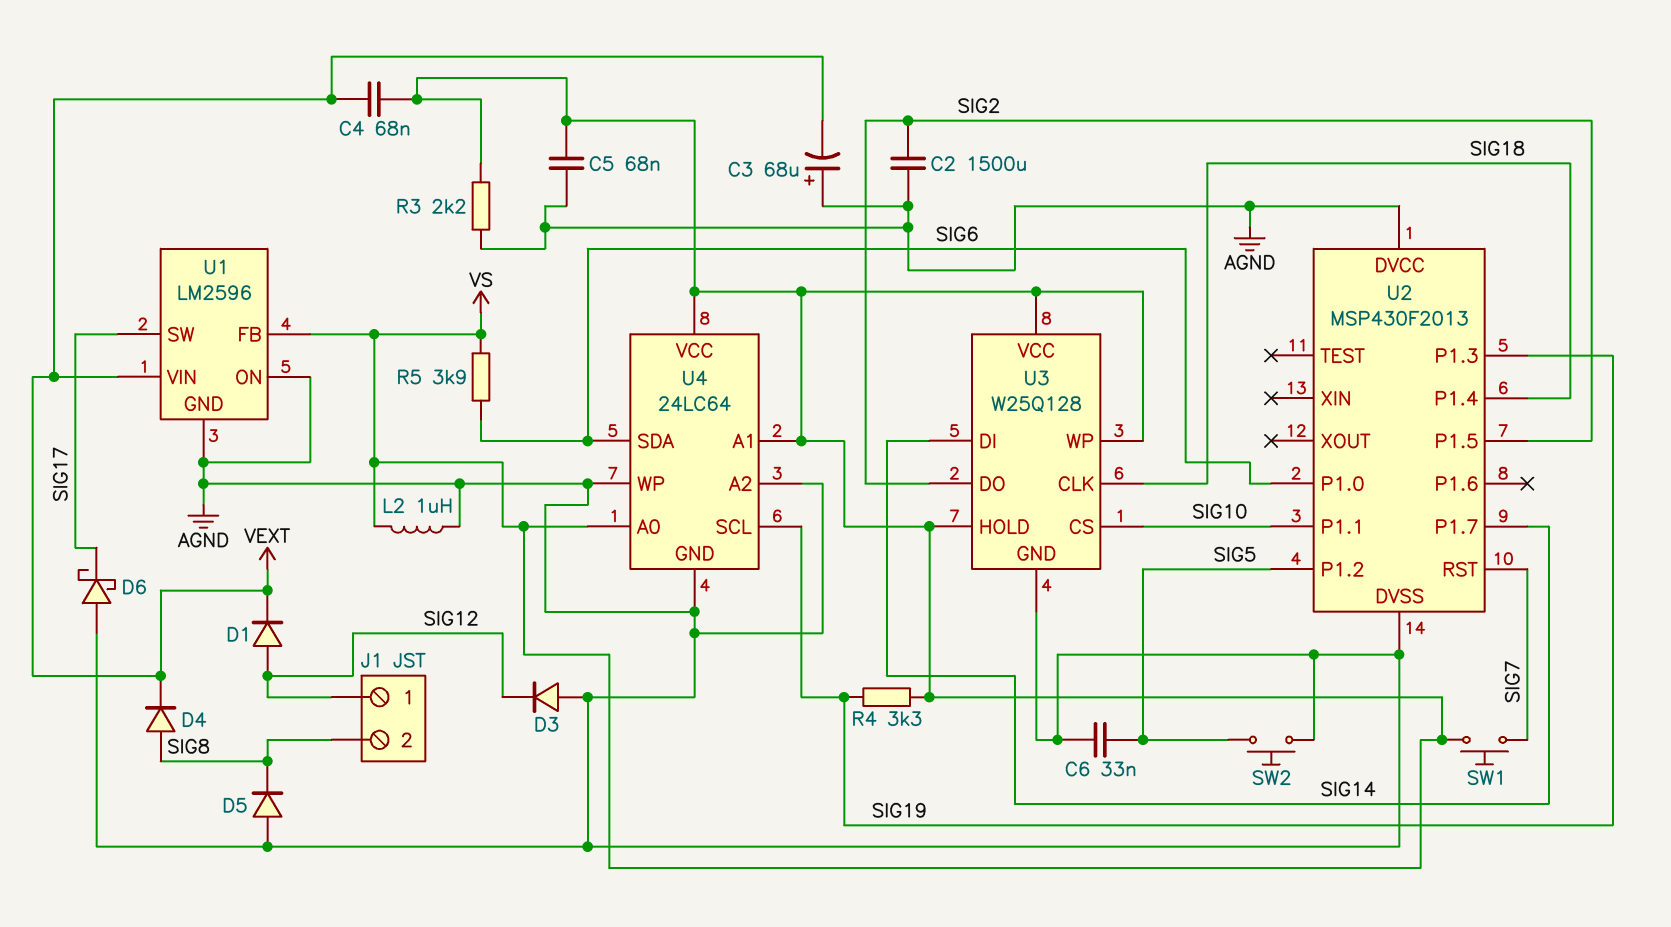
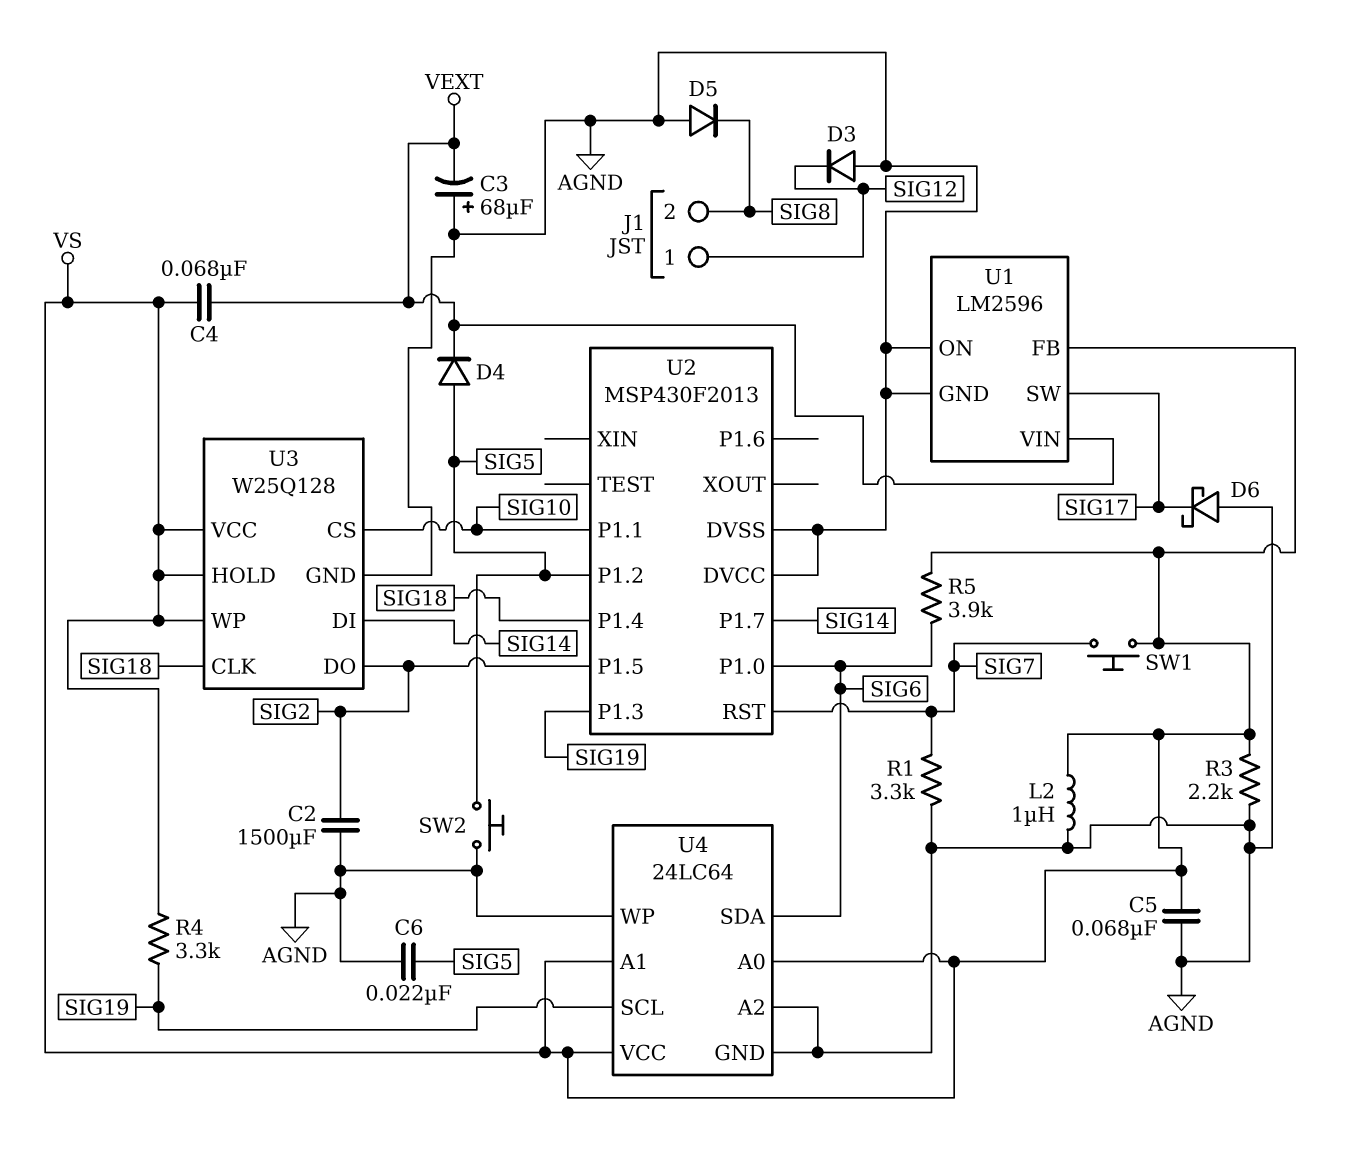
C6: 33nF (AGND, SIG5) -> 22nF (AGND, SIG5)
D1: diode (A SIG12, K VEXT) -> none
D4: diode (A SIG8, K VEXT) -> diode (A SIG5, K VEXT)
R1: none -> 3.3k (AGND, SIG7)

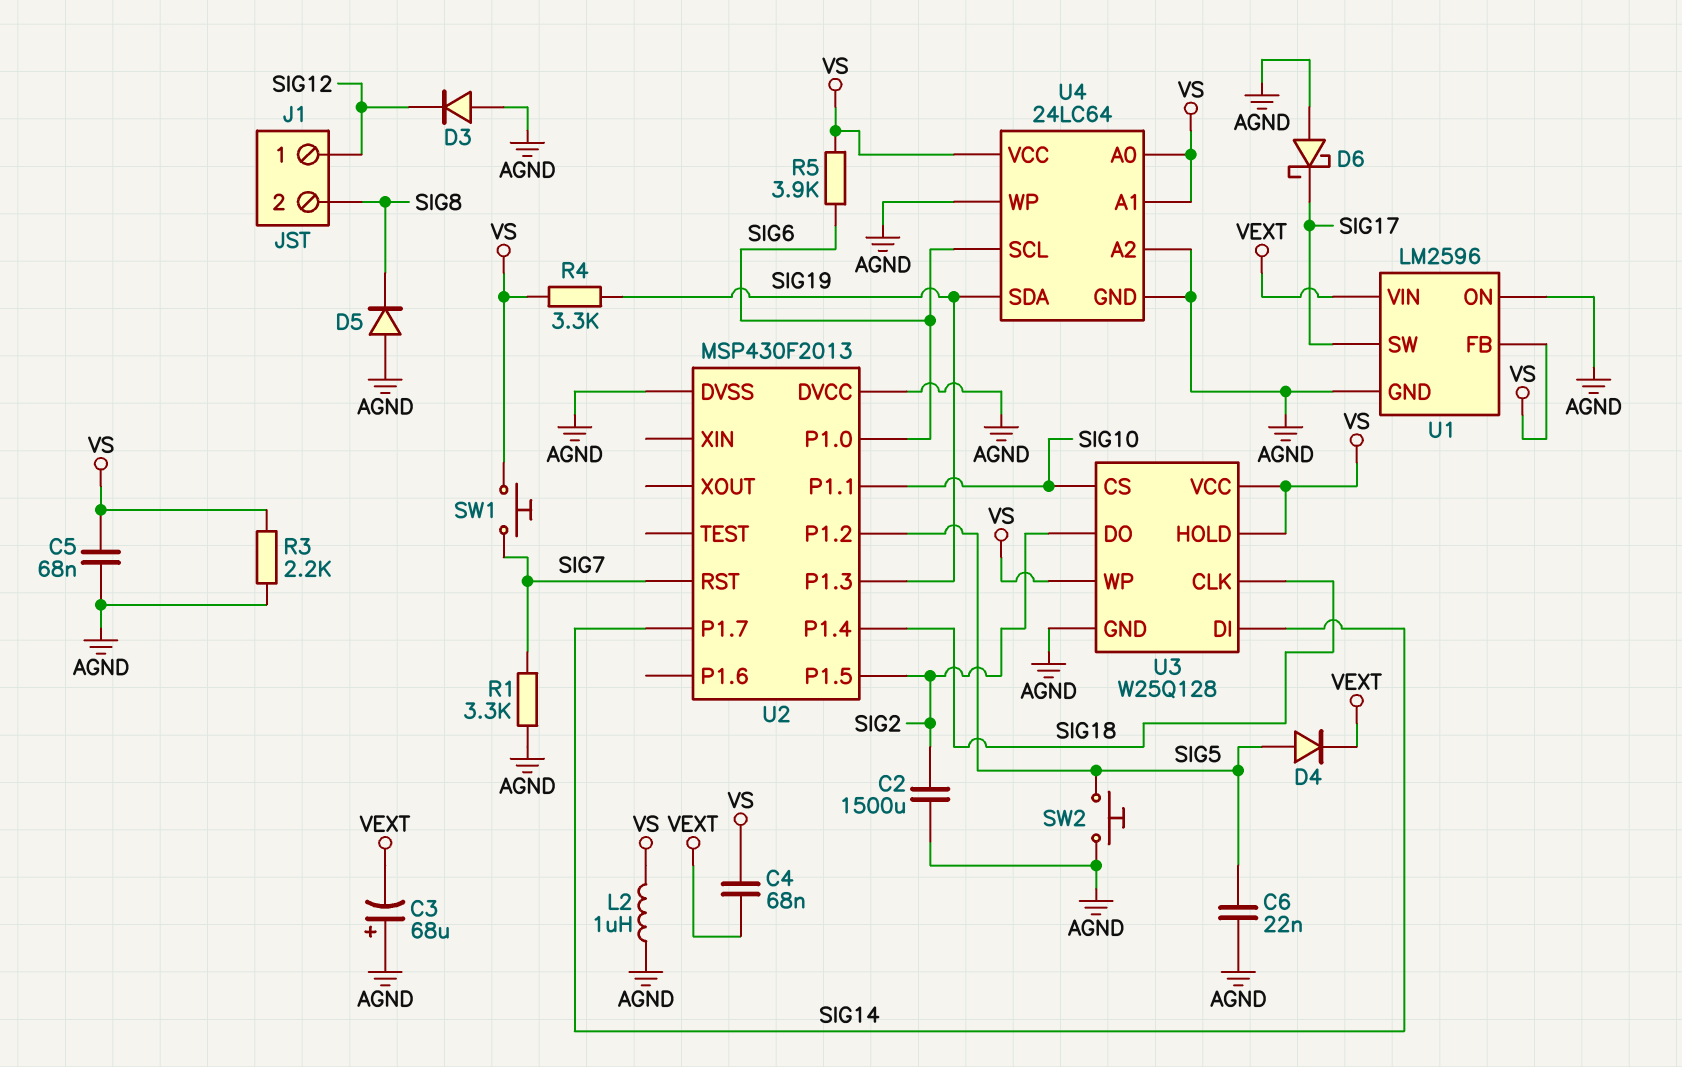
U4 pin SCL: SIG19 -> SIG6
U4 pin SDA: SIG6 -> SIG19

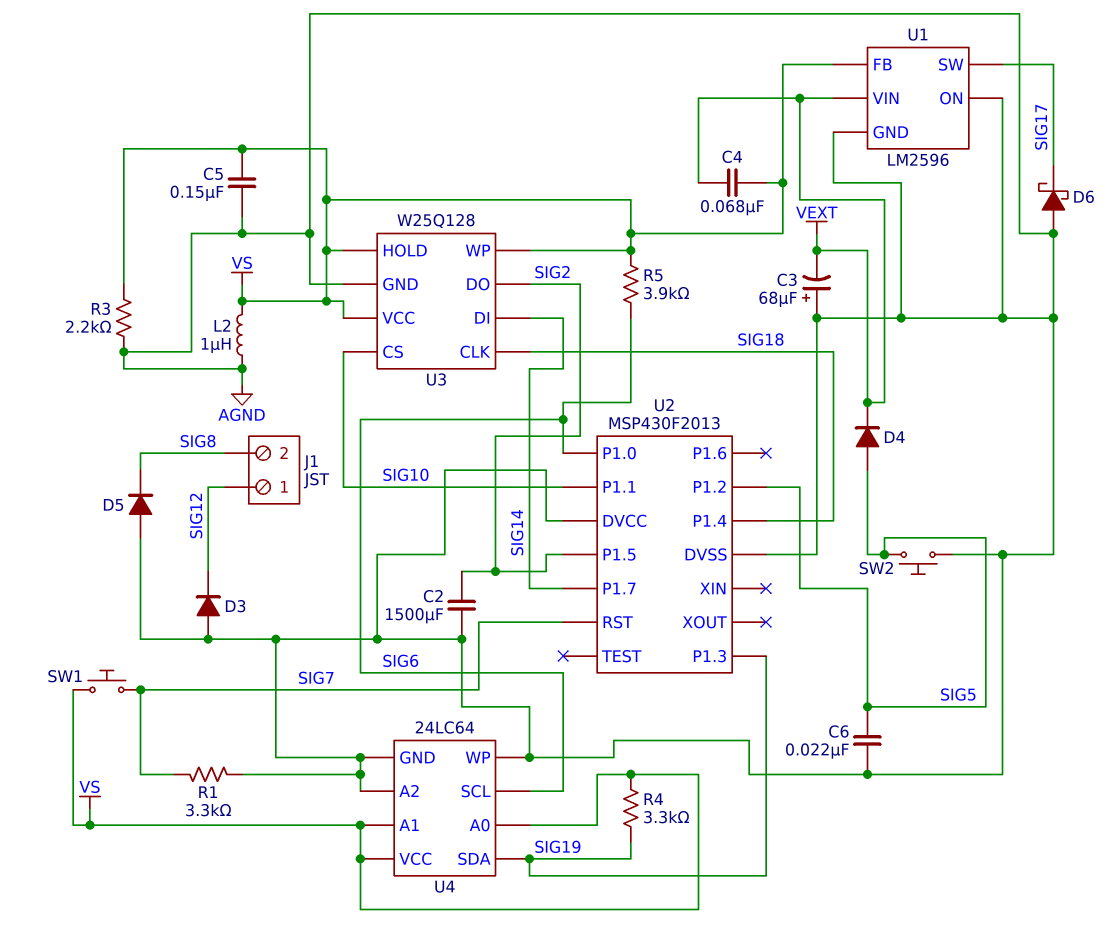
C5: 68nF (AGND, VS) -> 150nF (AGND, VS)

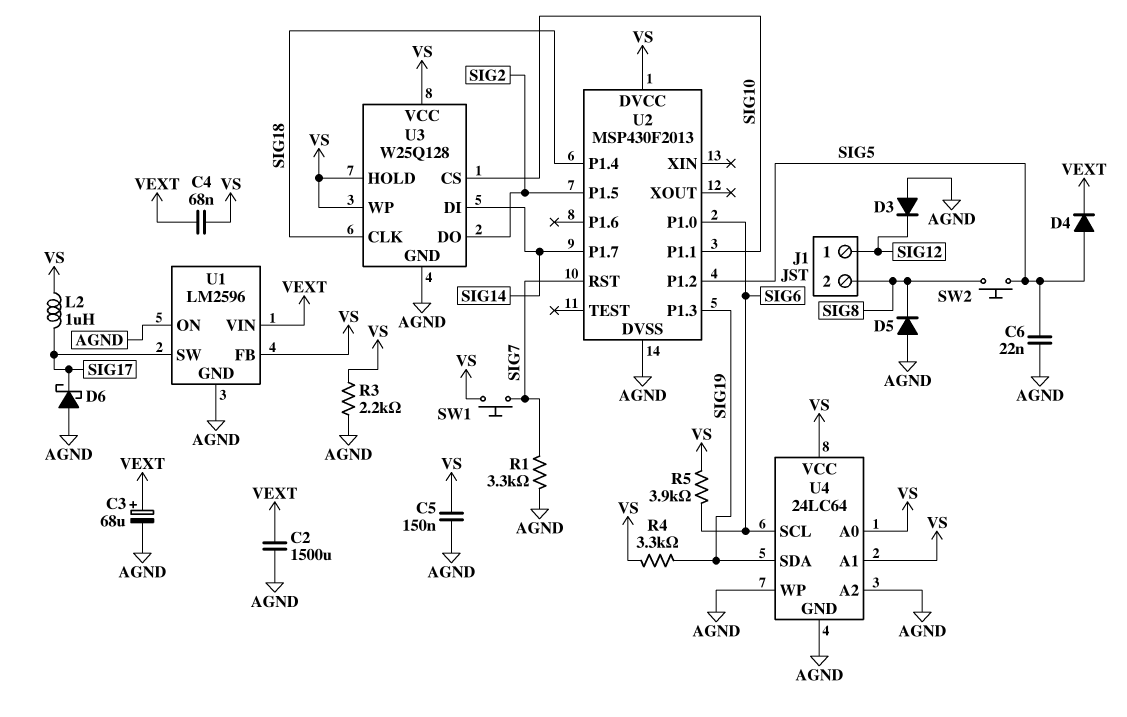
C2: 1500uF (AGND, SIG2) -> 1500uF (AGND, VEXT)
C3: 68uF (plus AGND, minus VEXT) -> 68uF (plus VEXT, minus AGND)
L2: 1uH (AGND, VS) -> 1uH (SIG17, VS)
SW2: button (AGND, SIG5) -> button (SIG5, SIG8)
U2 pin DVCC: AGND -> VS

